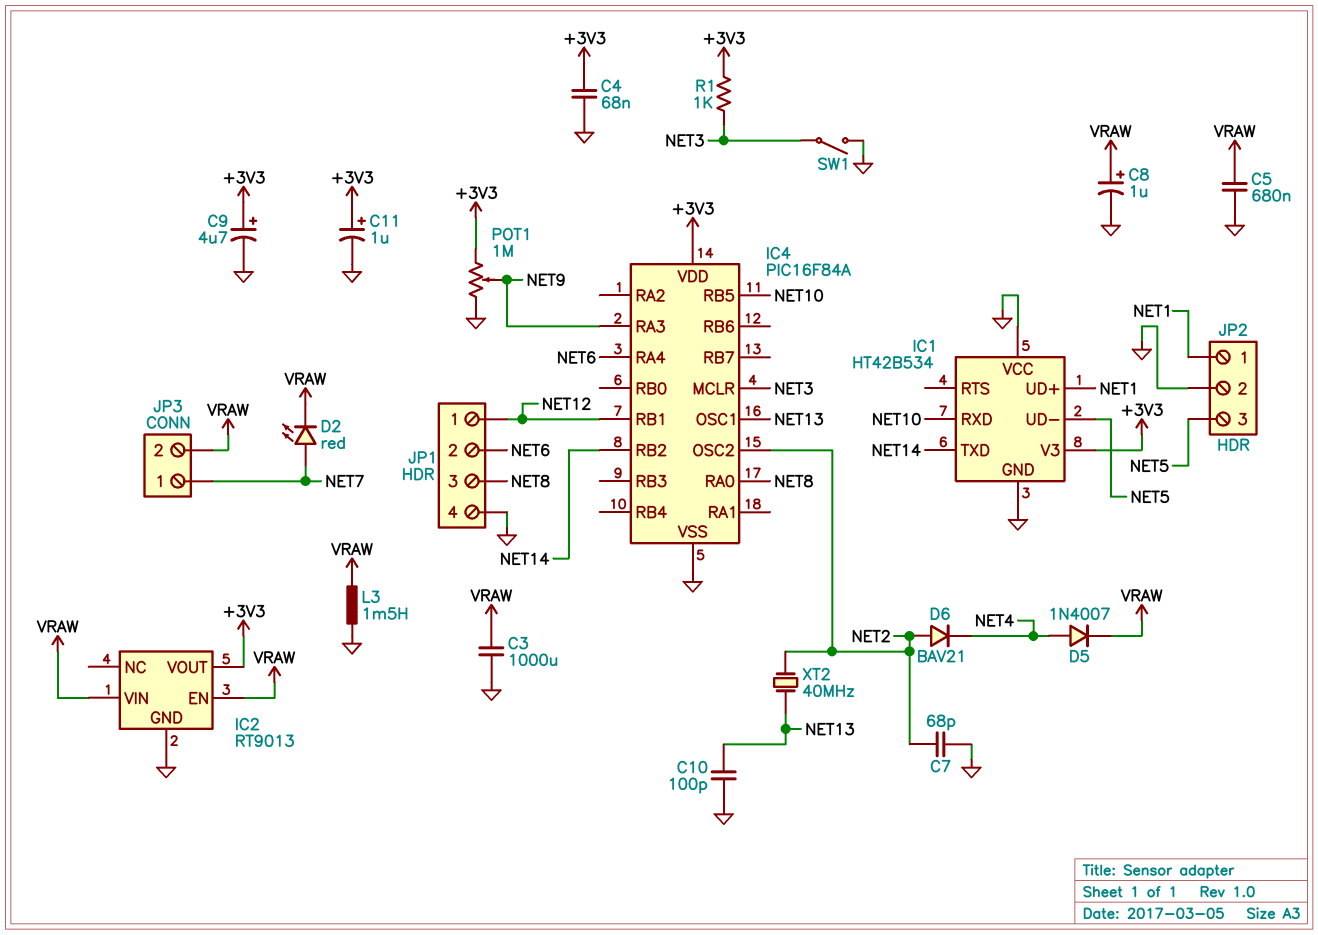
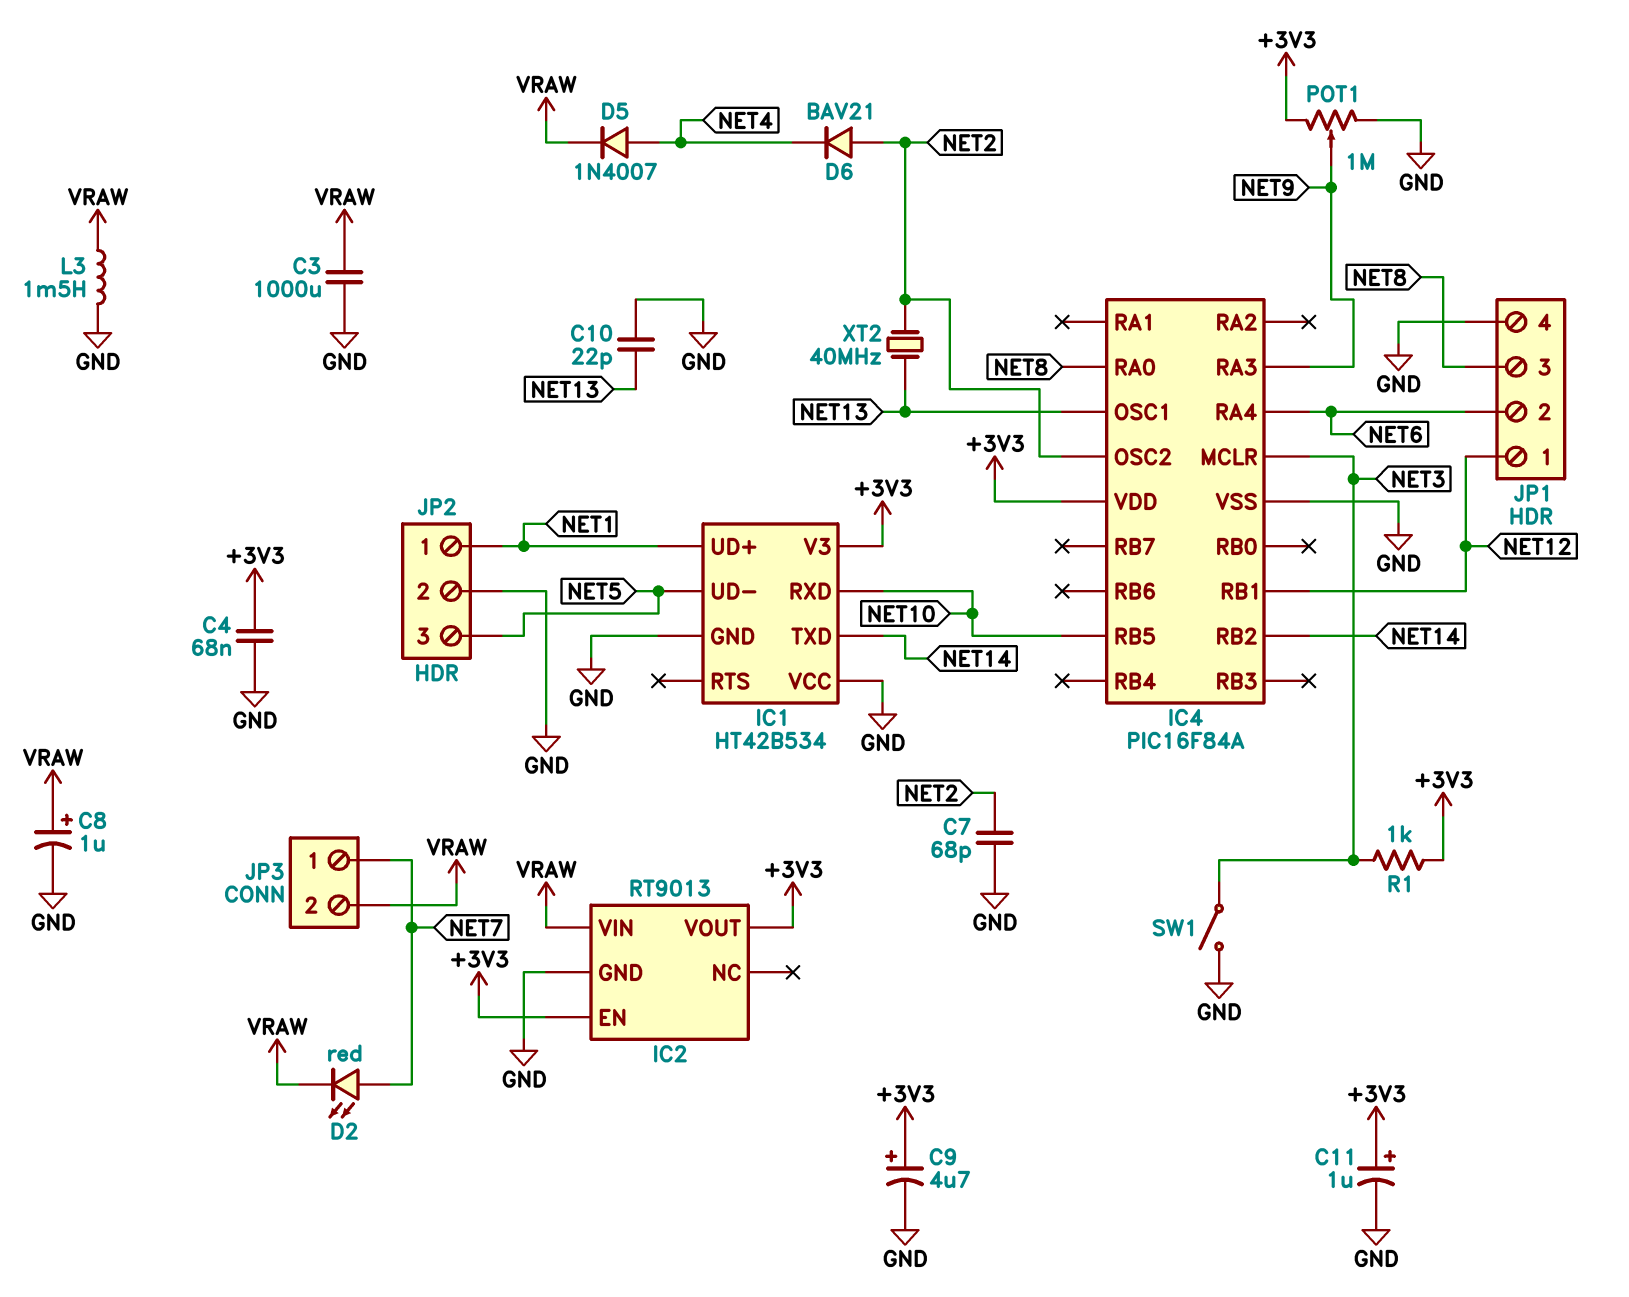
C5: 680nF (GND, VRAW) -> none
C10: 100pF (GND, NET13) -> 22pF (GND, NET13)
IC2 pin EN: VRAW -> +3V3

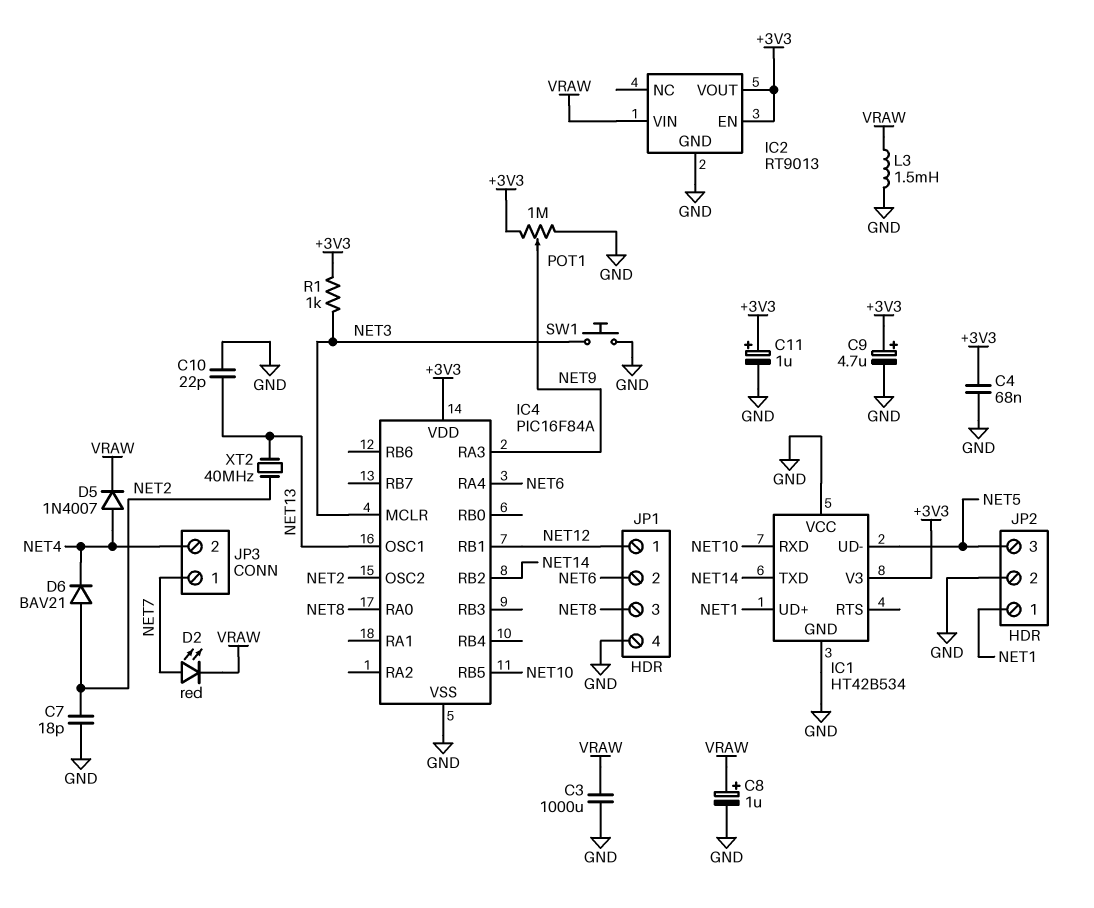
C7: 68pF (GND, NET2) -> 18pF (GND, NET2)
JP3 pin 2: VRAW -> NET4
SW1: switch (GND, NET3) -> button (GND, NET3)

